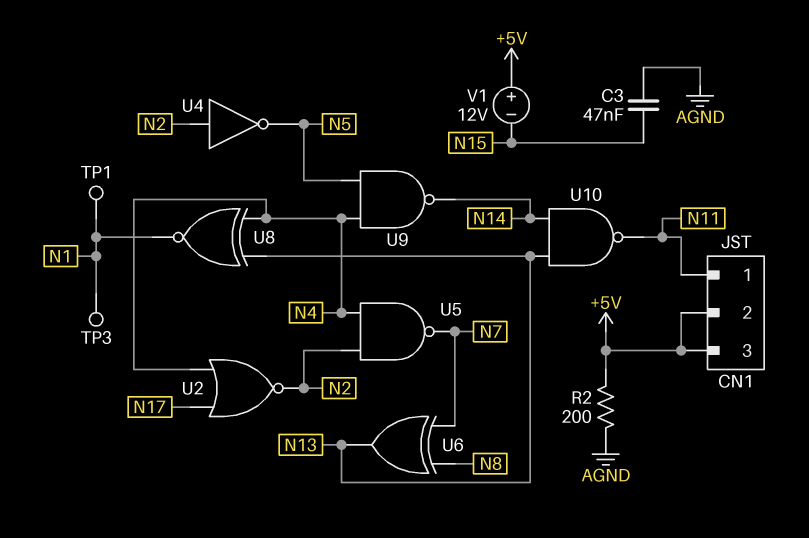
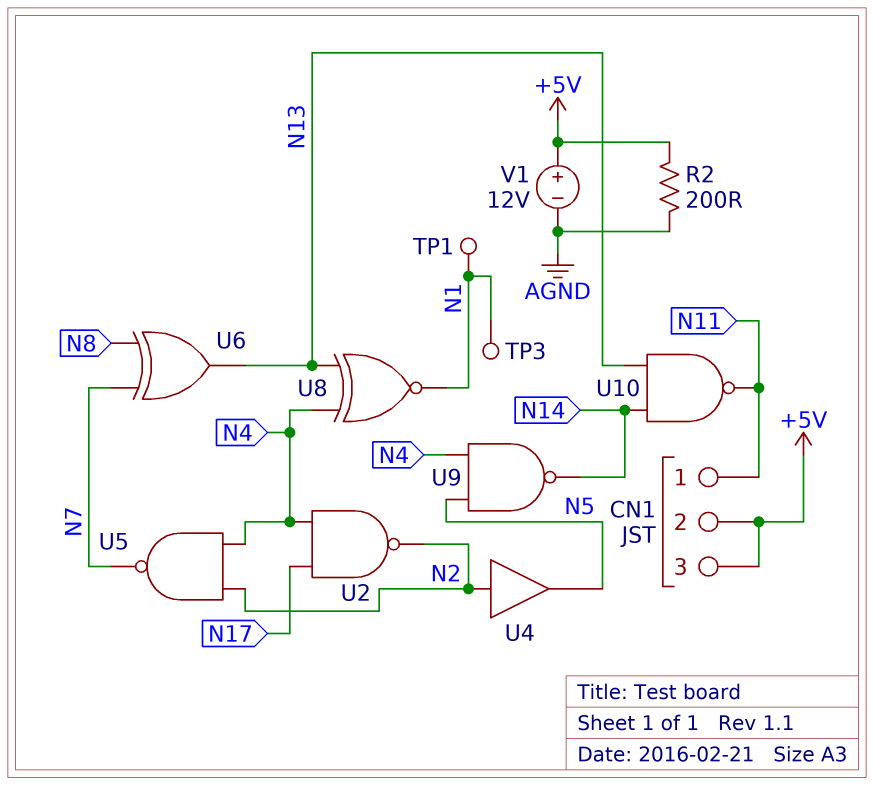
C3: 47nF (AGND, N15) -> none
U2: NOR (in N4, in N17, out N2) -> NAND (in N4, in N17, out N2)
U4: NOT (in N2, out N5) -> buffer (in N2, out N5)
V1: 12V (plus +5V, minus N15) -> 12V (plus +5V, minus AGND)

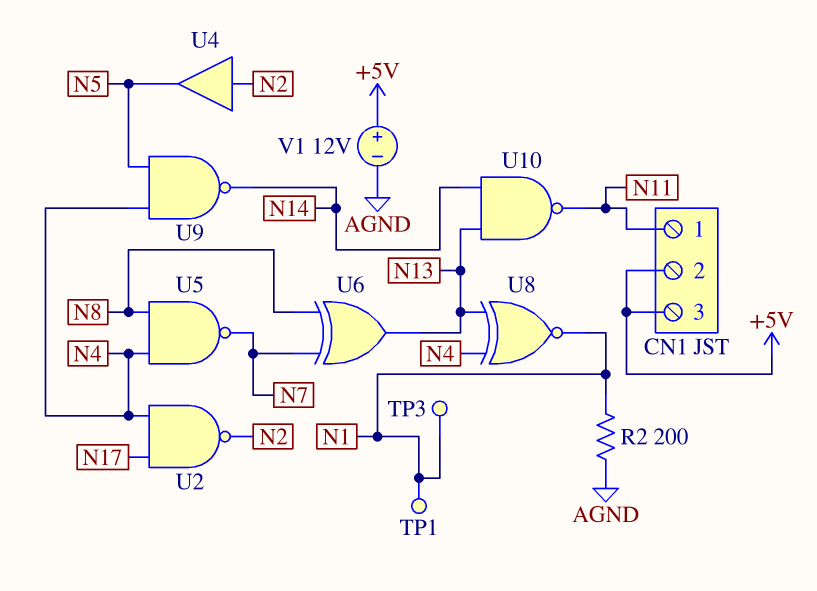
R2: 200 (+5V, AGND) -> 200 (AGND, N1)
U5: NAND (in N2, in N4, out N7) -> NAND (in N4, in N8, out N7)

